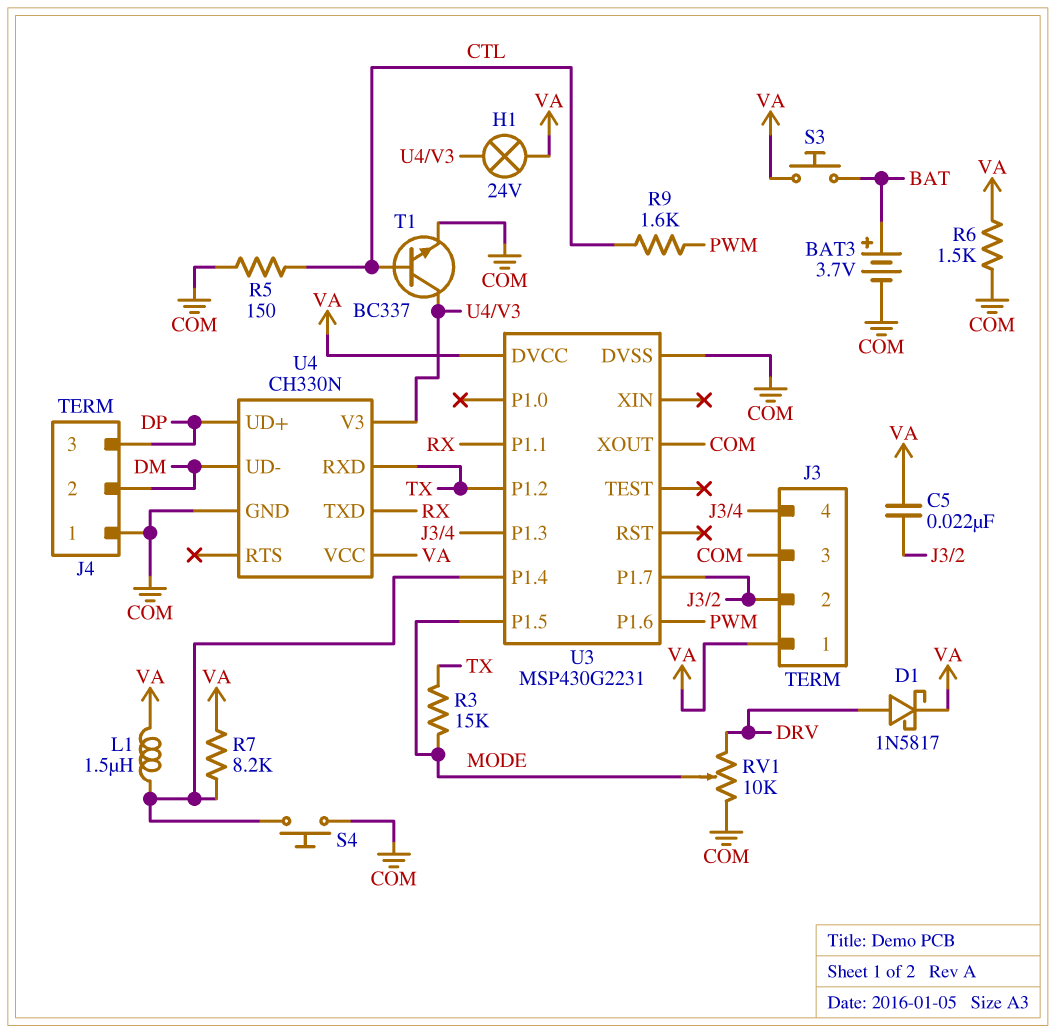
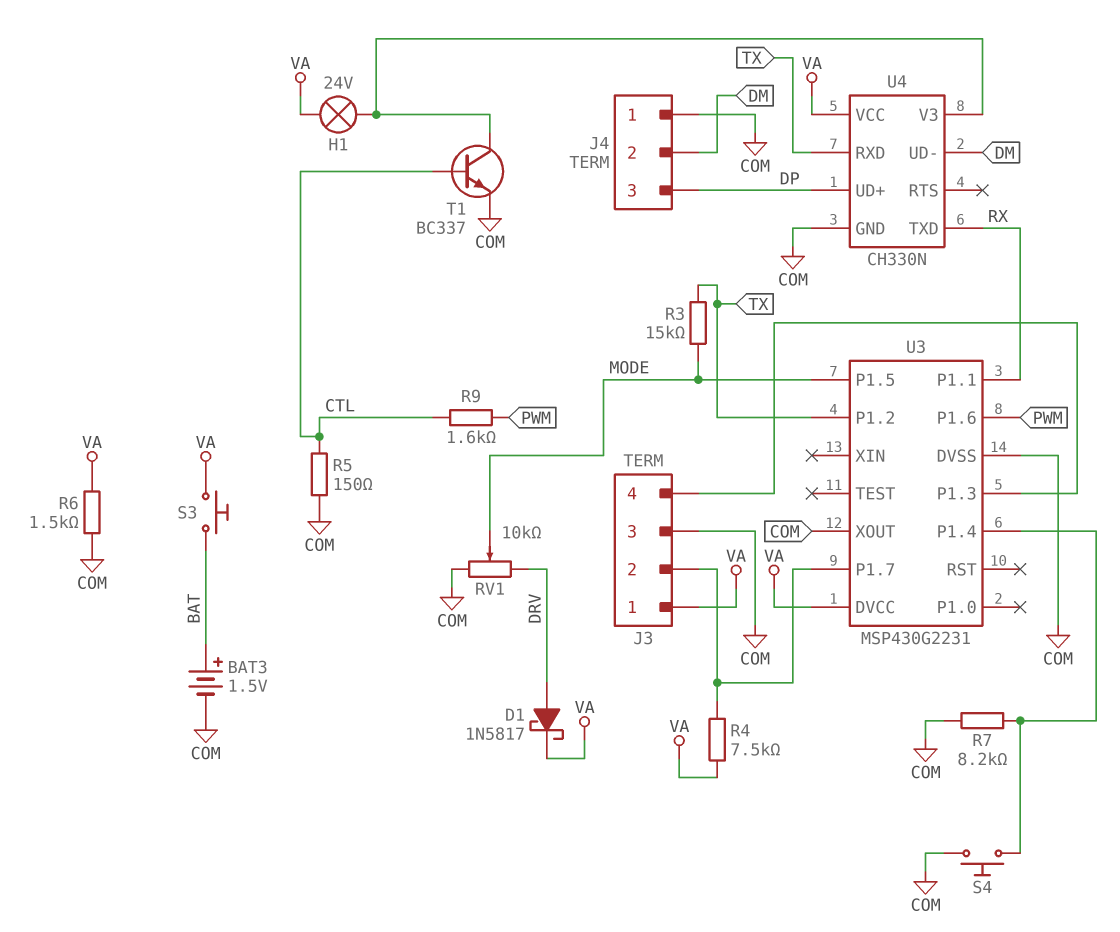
BAT3: 3.7V (plus BAT, minus COM) -> 1.5V (plus BAT, minus COM)
C5: 22nF (J3/2, VA) -> none
L1: 1.5uH (U3/P1.4, VA) -> none
R4: none -> 7.5k (J3/2, VA)
R7: 8.2k (U3/P1.4, VA) -> 8.2k (COM, U3/P1.4)

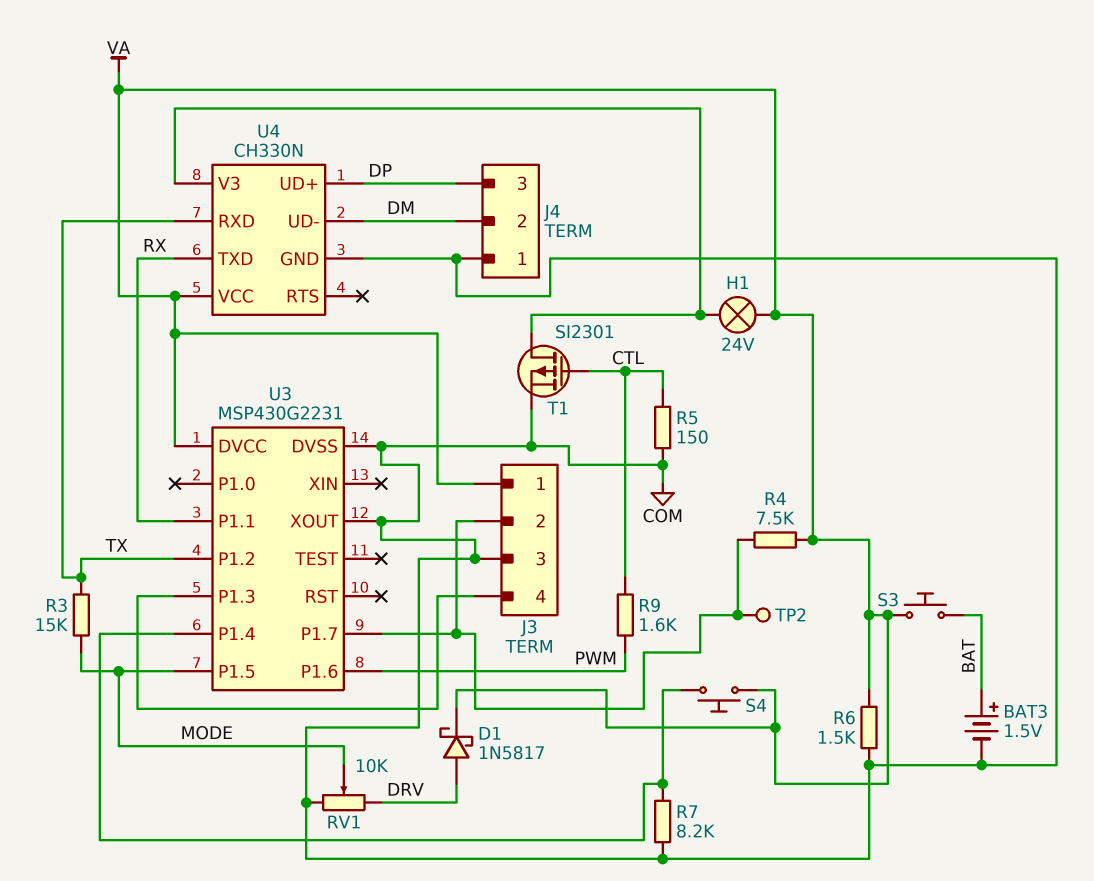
S4: button (COM, U3/P1.4) -> button (U3/P1.4, VA)
T1: NPN BC337 (B CTL, C U4/V3, E COM) -> PMOS SI2301 (G CTL, D U4/V3, S COM)
TP2: none -> test point (J3/2)

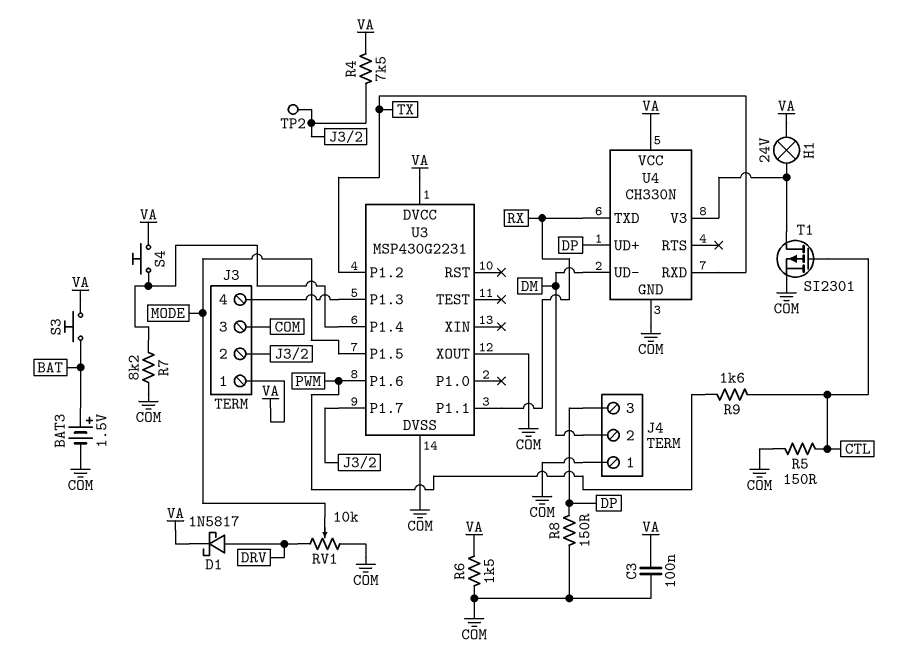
C3: none -> 100nF (COM, VA)
R3: 15k (MODE, TX) -> none
R8: none -> 150 (COM, DP)

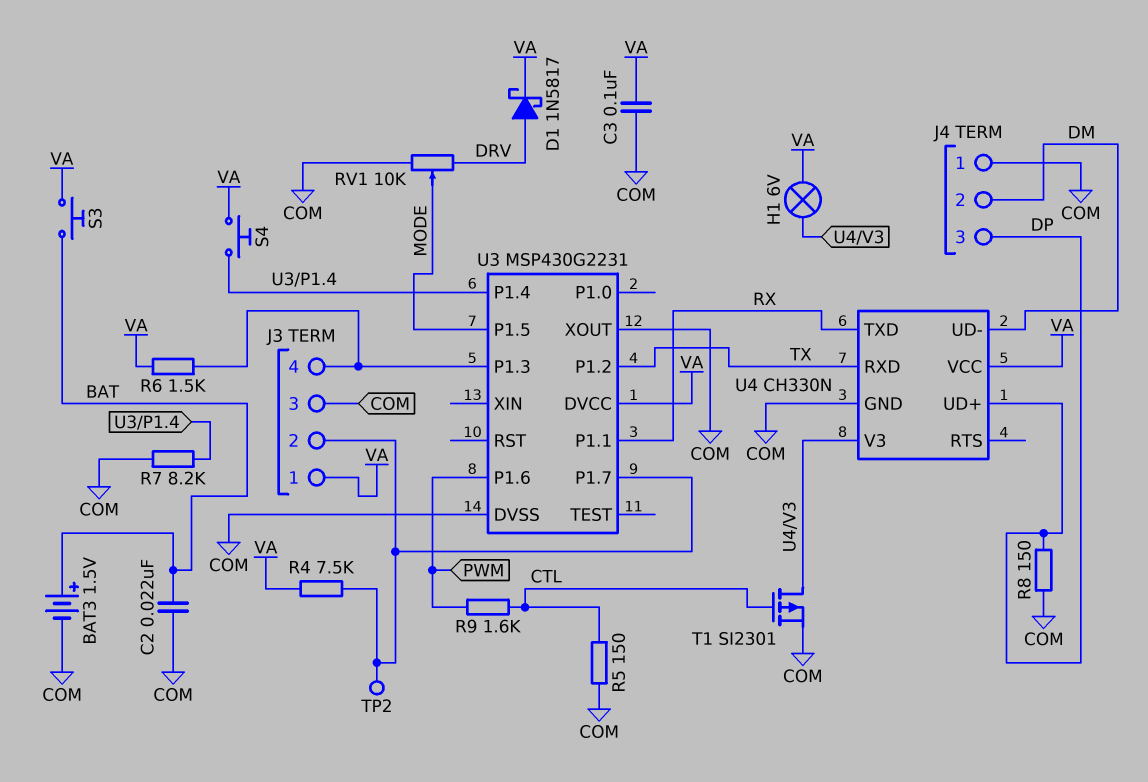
C2: none -> 22nF (BAT, COM)
H1: lamp 24V (U4/V3, VA) -> lamp 6V (U4/V3, VA)
R6: 1.5k (COM, VA) -> 1.5k (J3/4, VA)

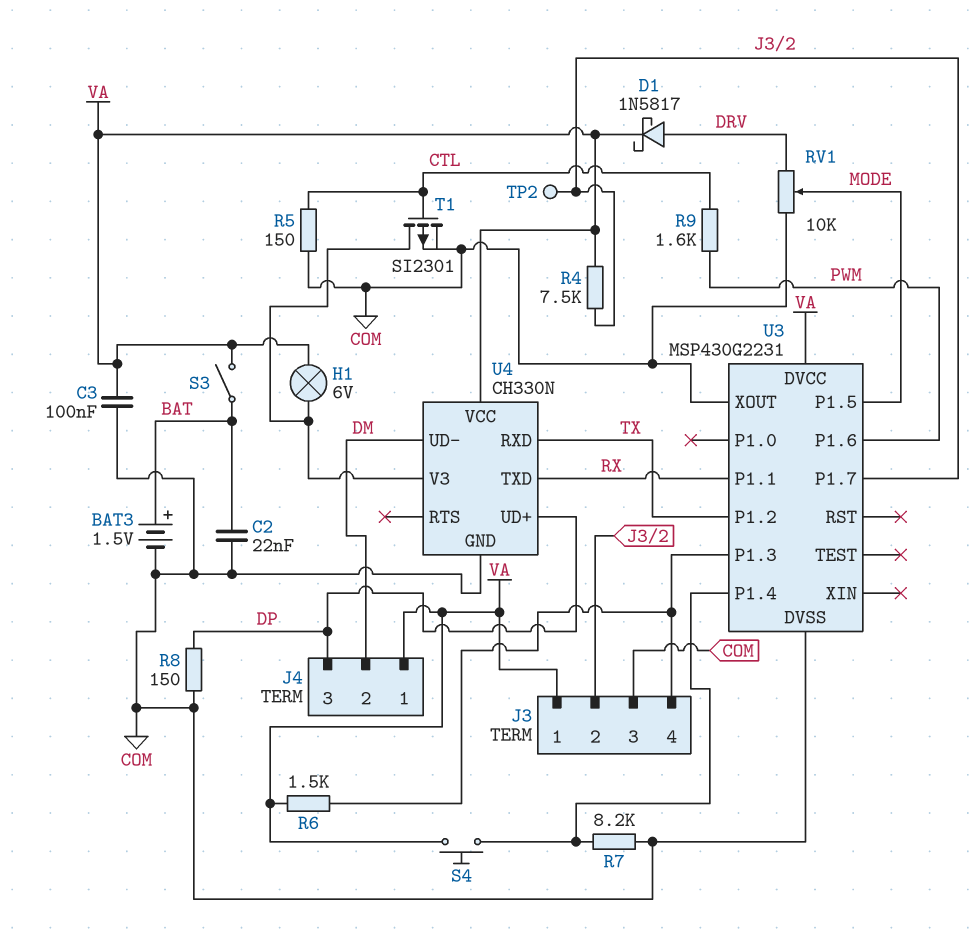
J4 pin 1: COM -> VA
S3: button (BAT, VA) -> switch (BAT, VA)

